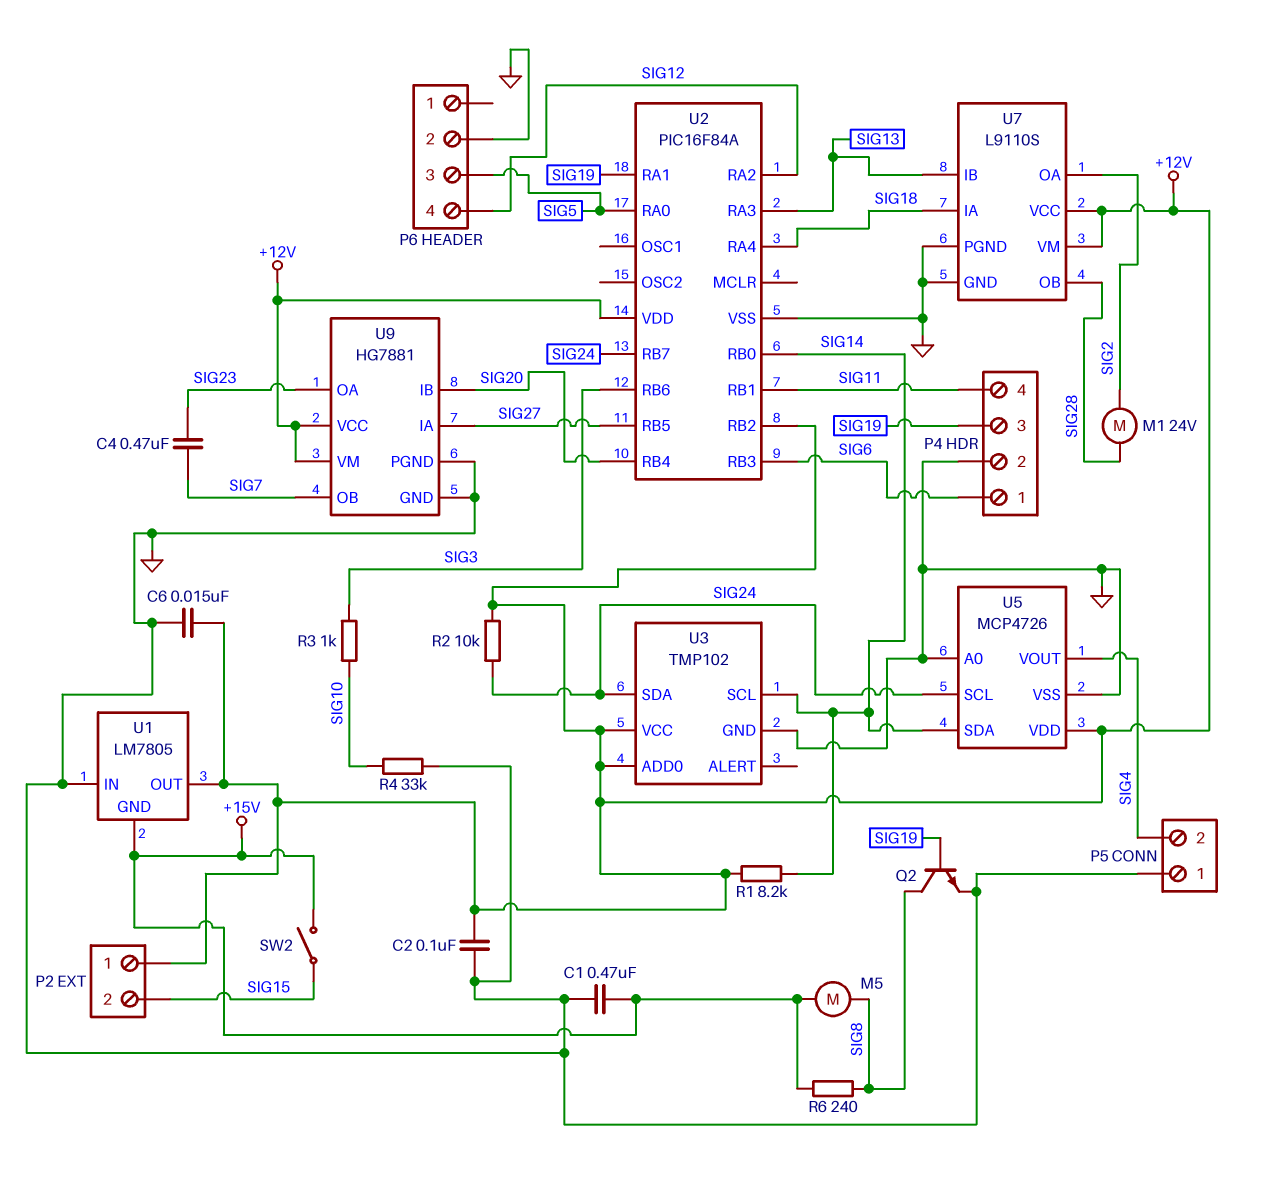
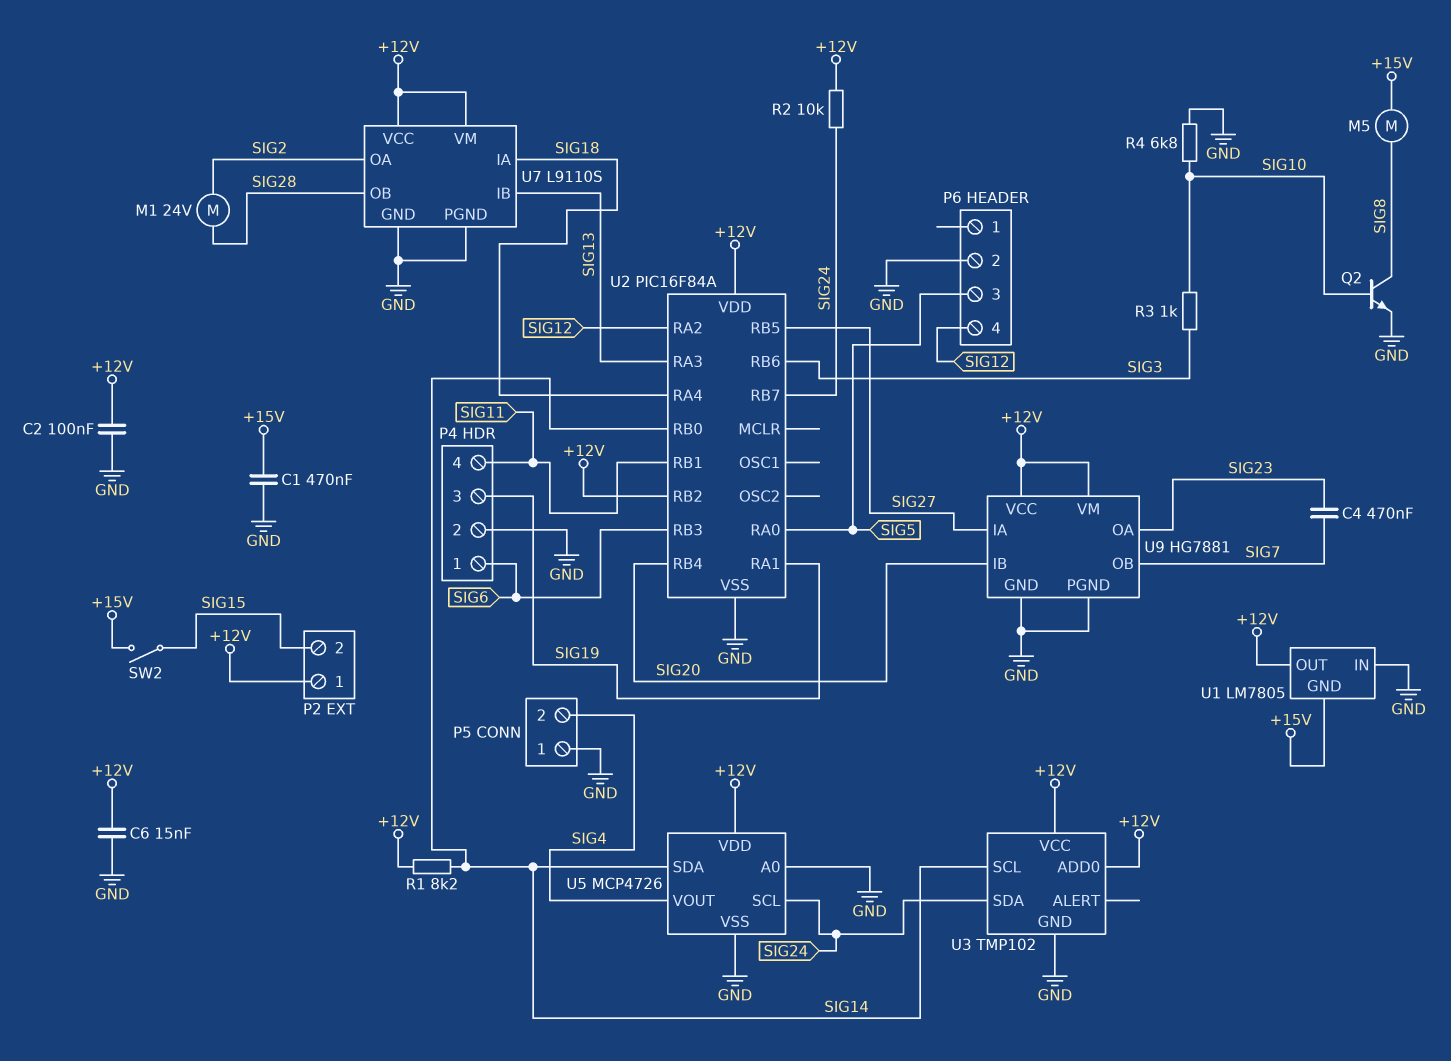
Q2: NPN (B SIG19, C SIG8, E GND) -> NPN (B SIG10, C SIG8, E GND)
R4: 33k (GND, SIG10) -> 6.8k (GND, SIG10)
R6: 240 (+15V, SIG8) -> none

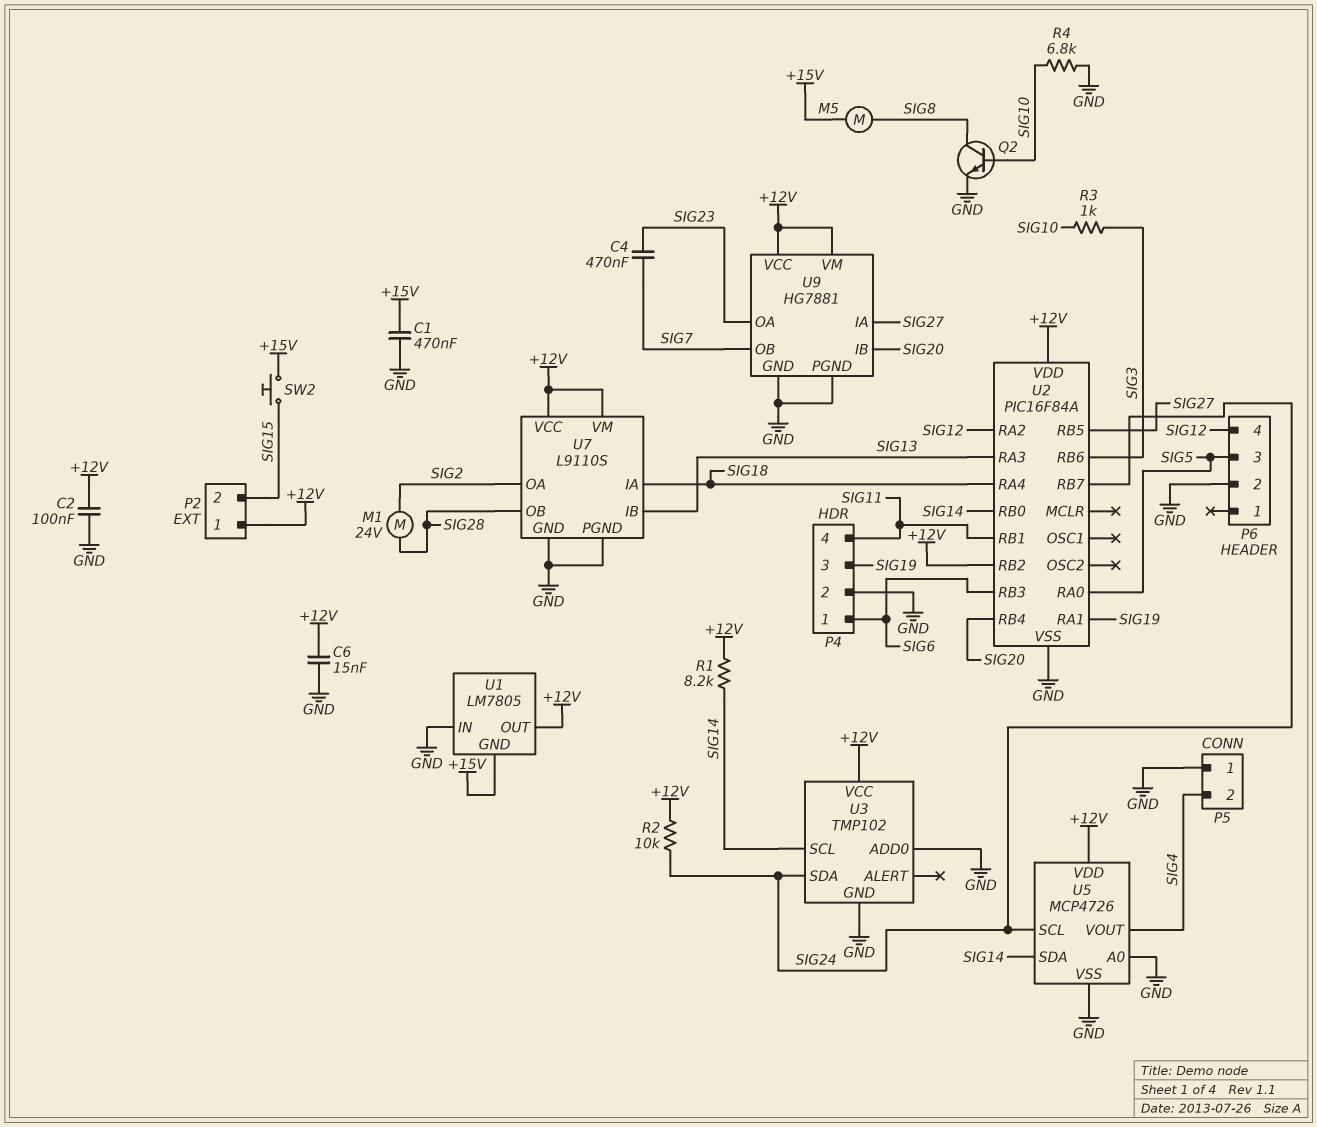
SW2: switch (+15V, SIG15) -> button (+15V, SIG15)
U3 pin ADD0: +12V -> GND

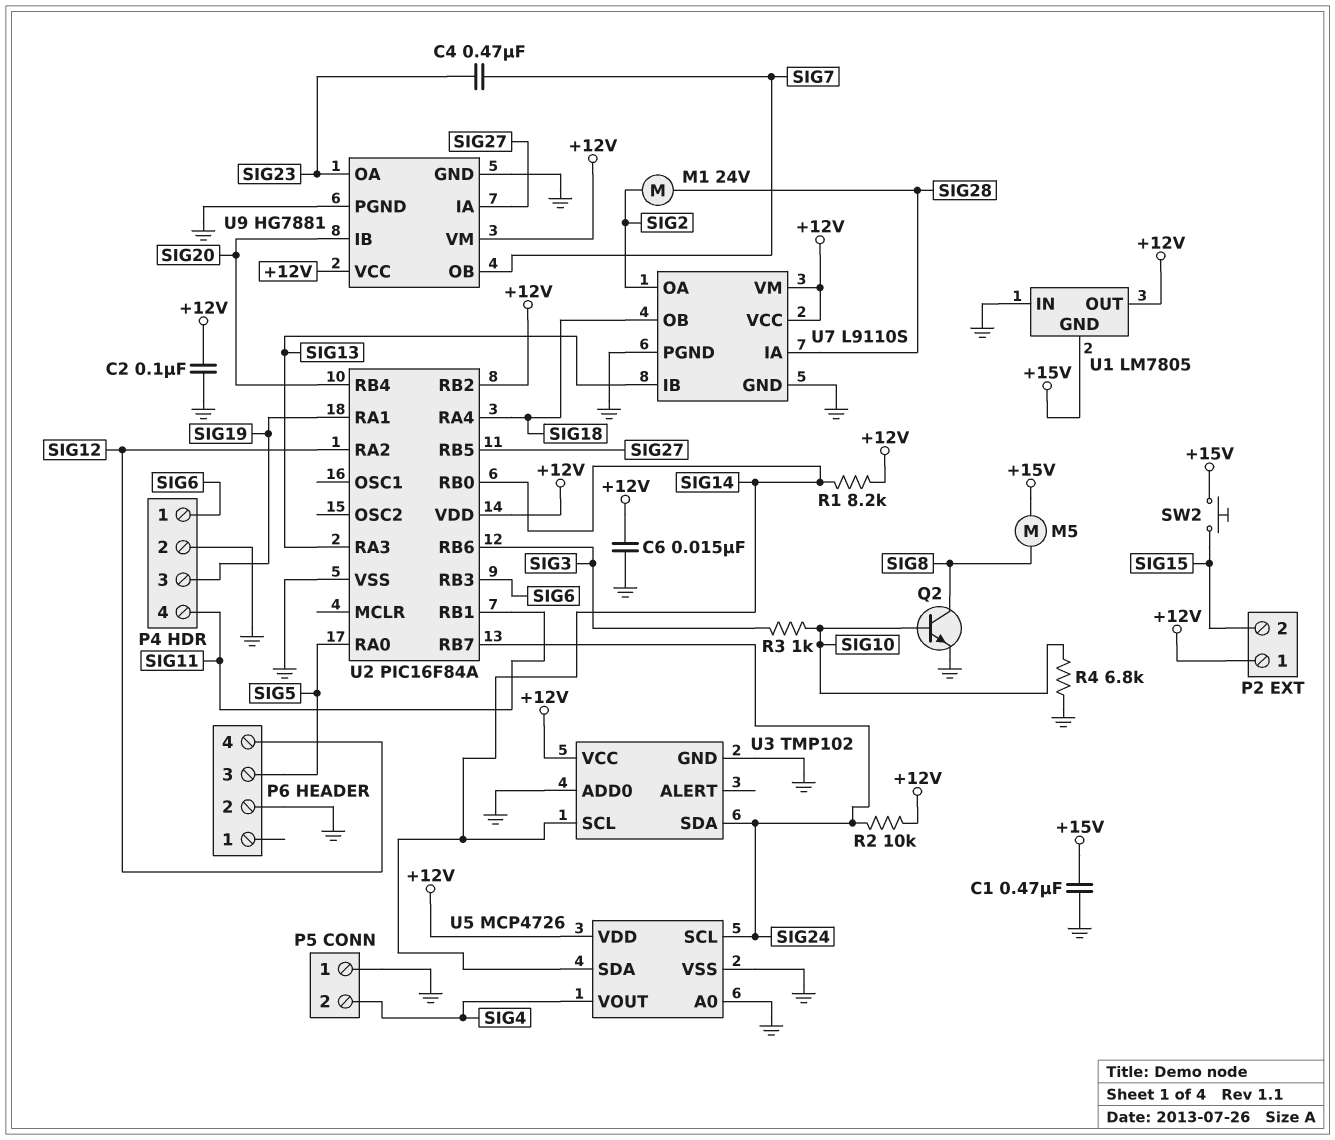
U7 pin IA: SIG18 -> SIG28
U7 pin OB: SIG28 -> SIG18

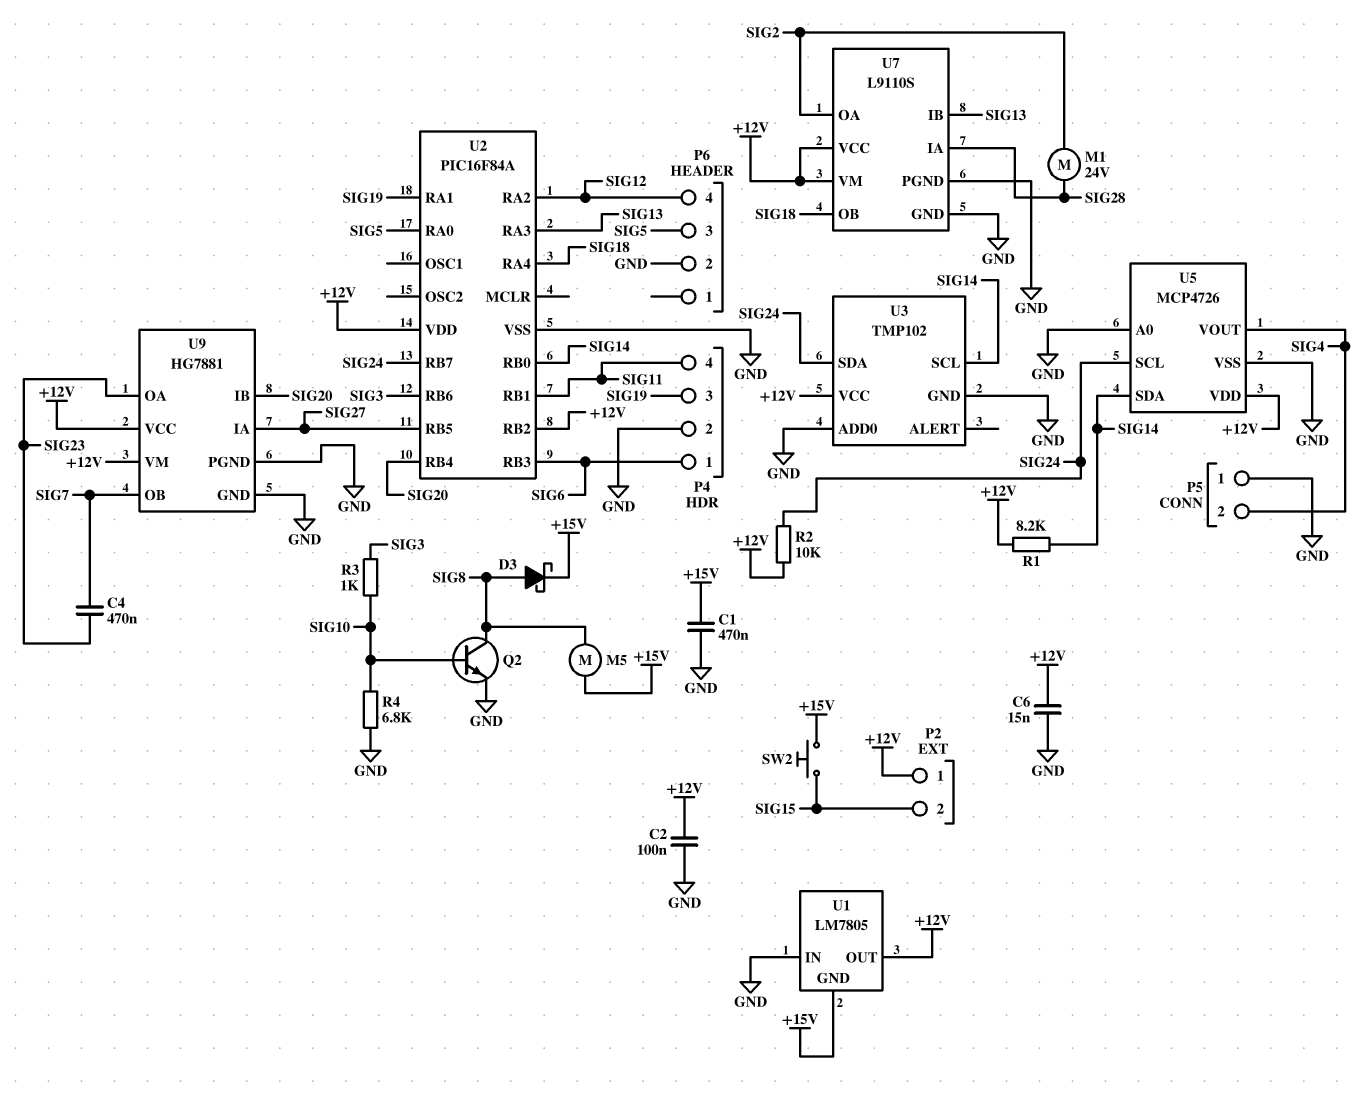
D3: none -> schottky (A SIG8, K +15V)

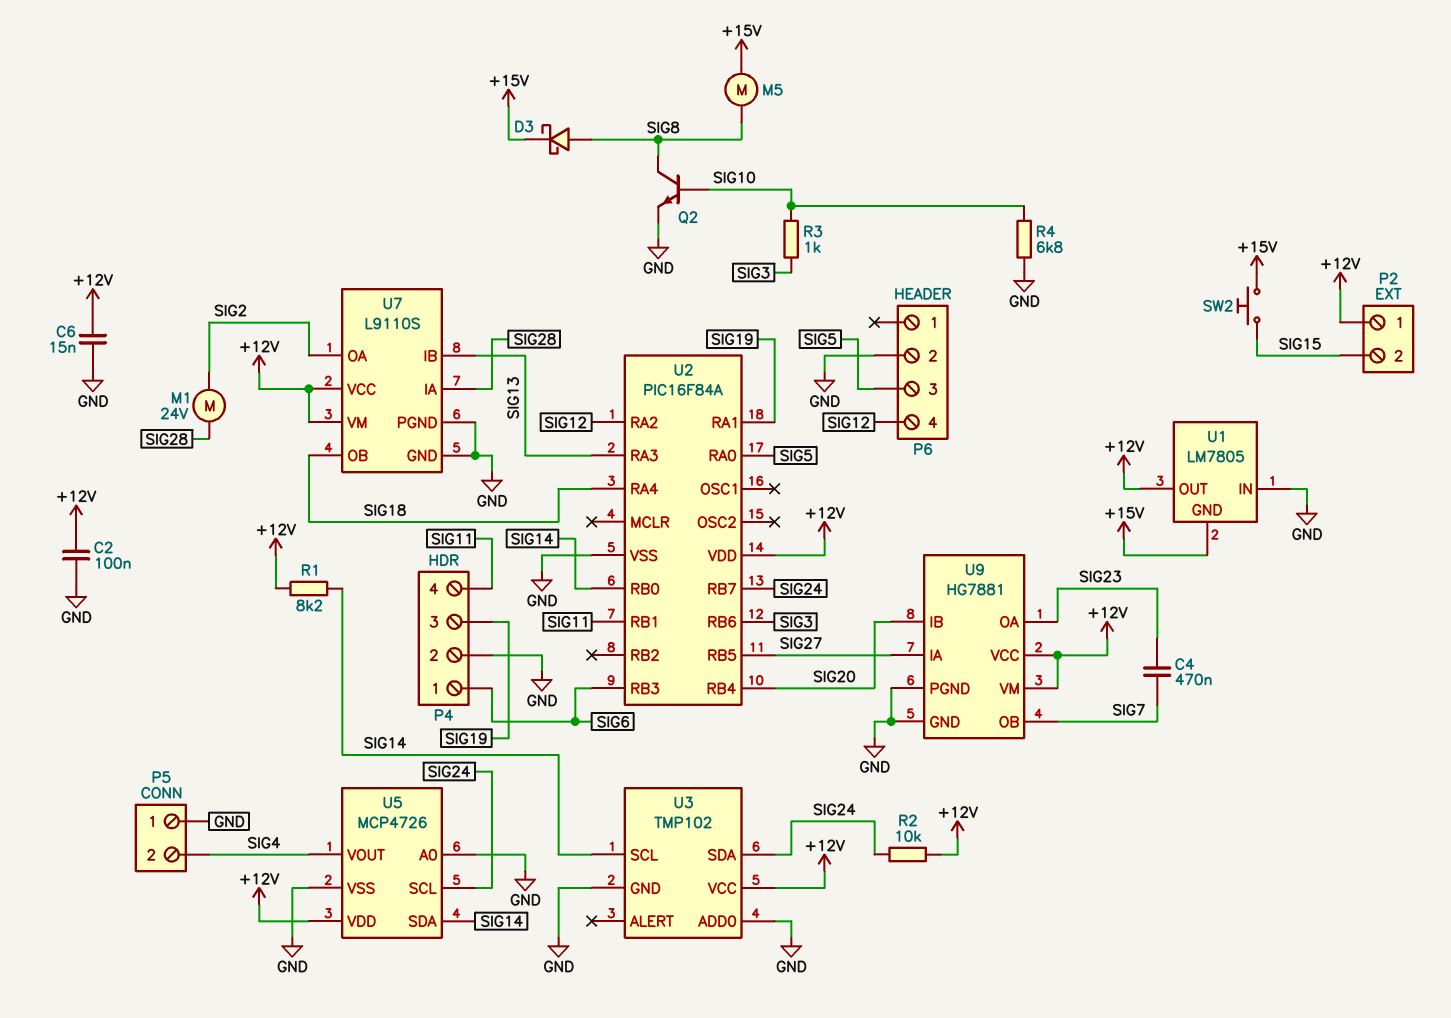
C1: 470nF (+15V, GND) -> none
U2 pin RB2: +12V -> none

